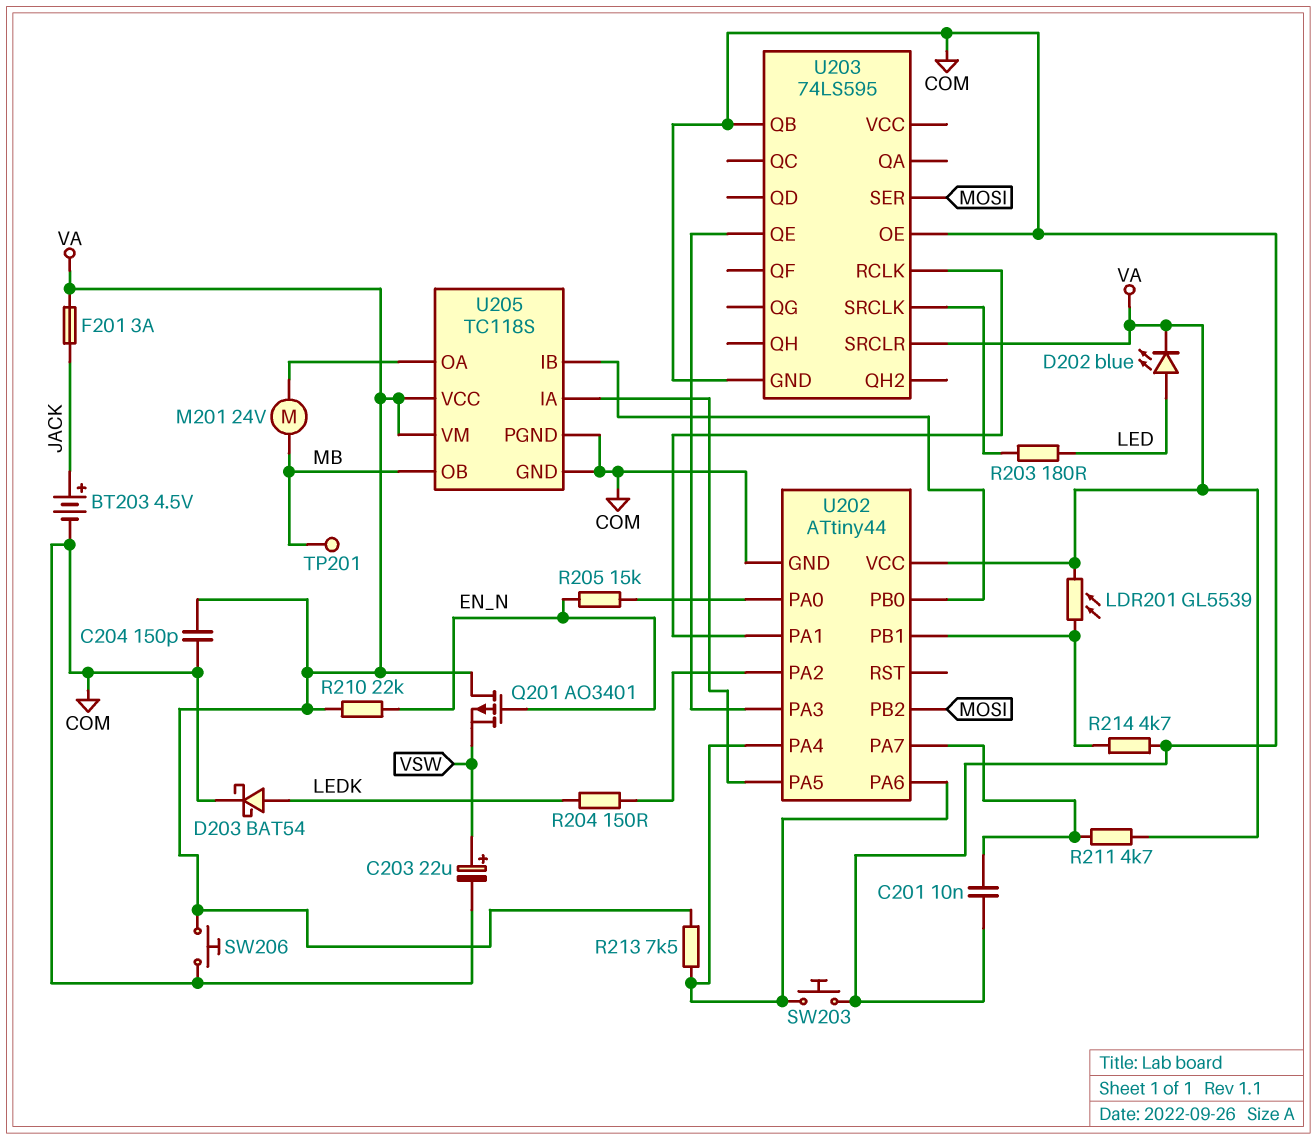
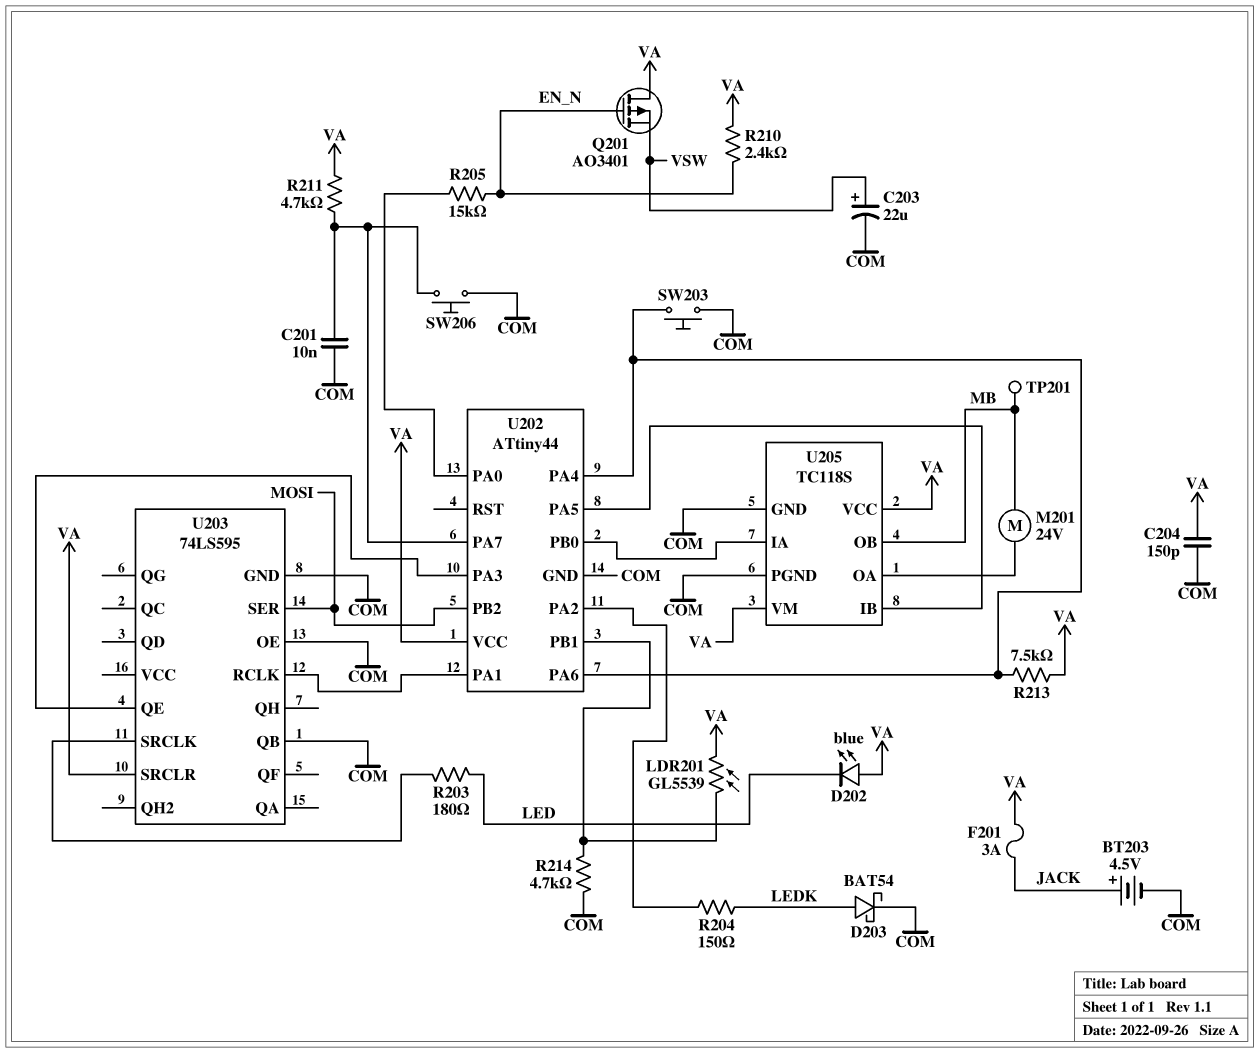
D202: LED blue (A LED, K VA) -> LED blue (A VA, K LED)
R210: 22k (EN_N, VA) -> 2.4k (EN_N, VA)
SW206: button (COM, VA) -> button (COM, U202/PA7)
U205 pin IA: U202/PA5 -> U202/PB0
U205 pin IB: U202/PB0 -> U202/PA5

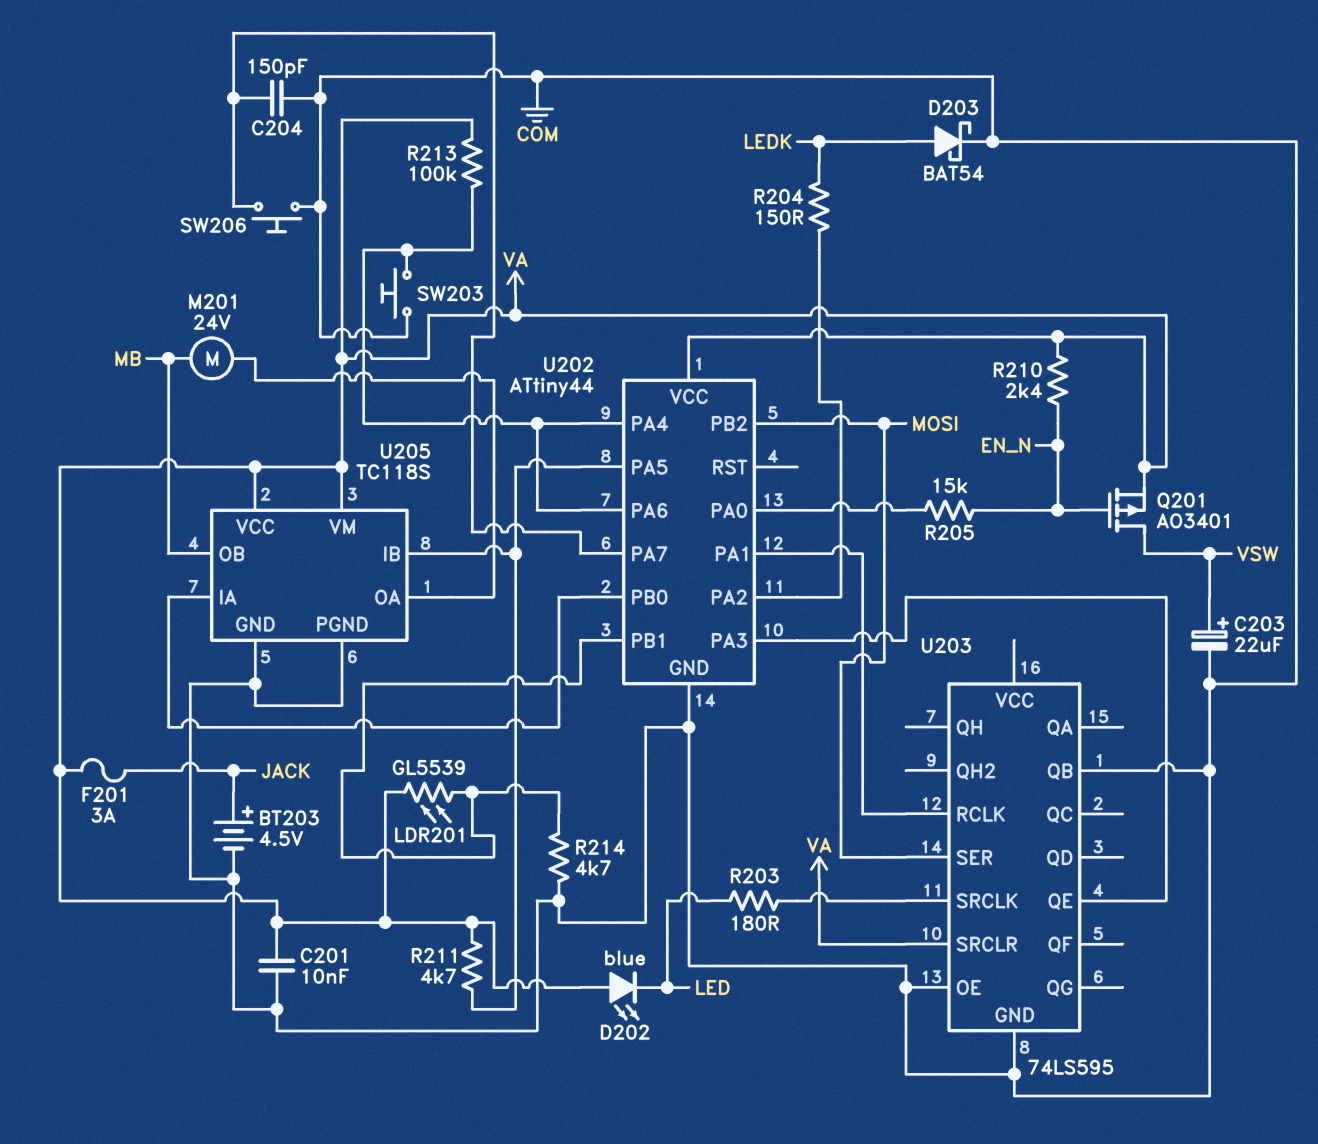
C201: 10nF (COM, U202/PA7) -> 10nF (COM, VA)
C204: 150pF (COM, VA) -> 150pF (COM, U202/PA7)
Q201: PMOS AO3401 (G EN_N, D VA, S VSW) -> PMOS AO3401 (G EN_N, D VSW, S VA)
R211: 4.7k (U202/PA7, VA) -> 4.7k (U202/PA5, VA)
R213: 7.5k (U202/PA4, VA) -> 100k (U202/PA4, VA)
TP201: test point (MB) -> none

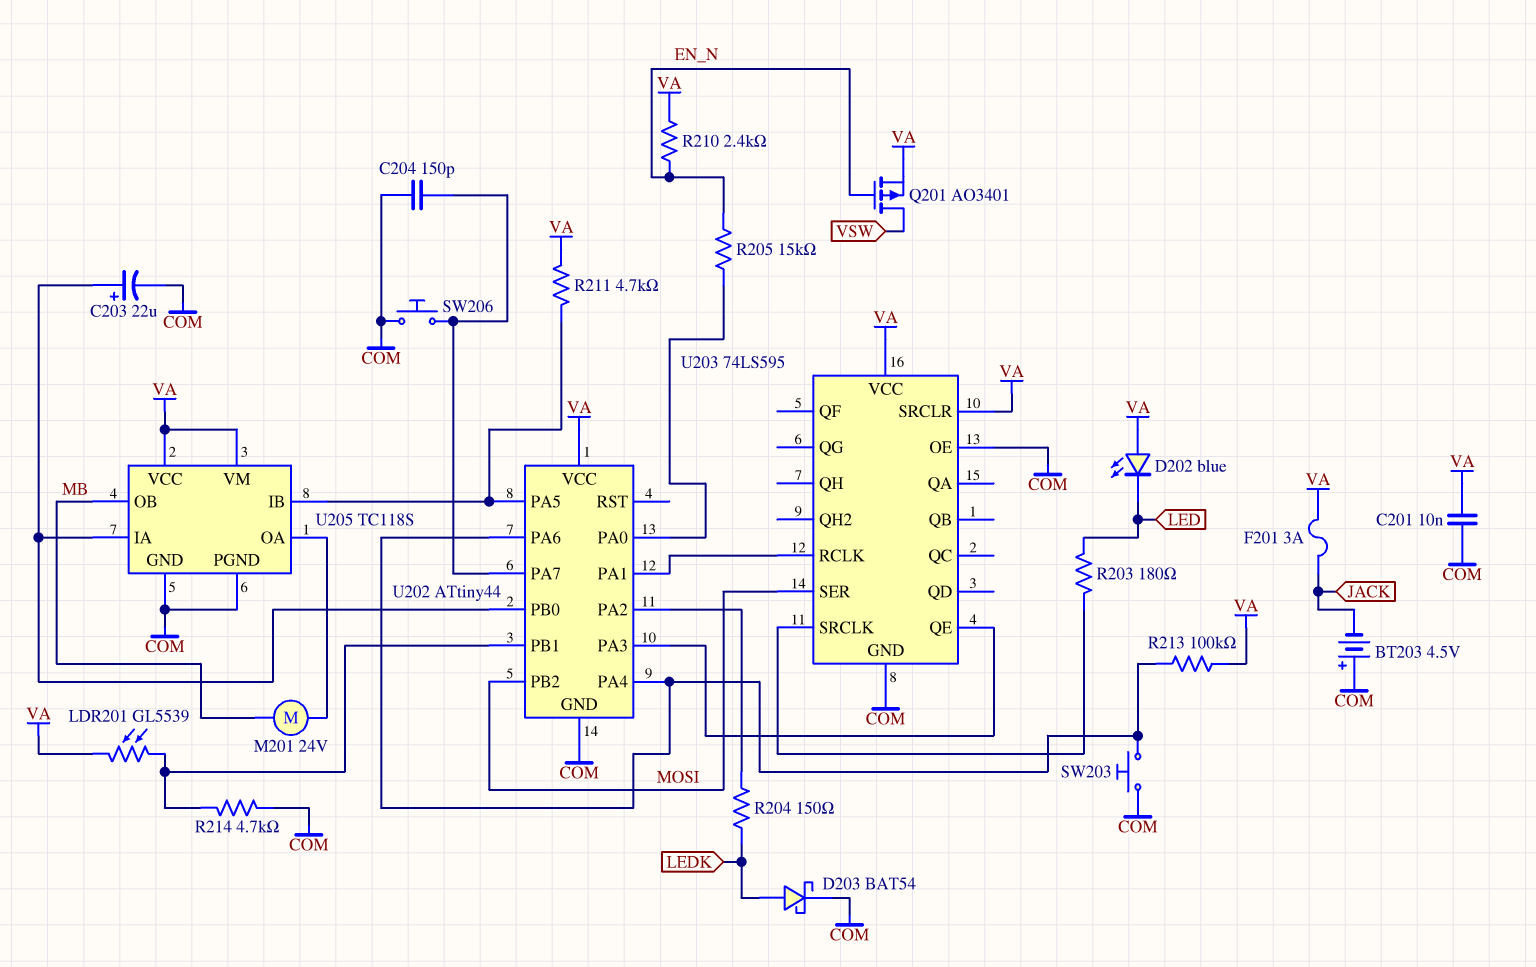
BT203: 4.5V (plus JACK, minus COM) -> 4.5V (plus COM, minus JACK)
C203: 22uF (plus VSW, minus COM) -> 22uF (plus U202/PB0, minus COM)
U203 pin QB: COM -> none
U203 pin VCC: none -> VA

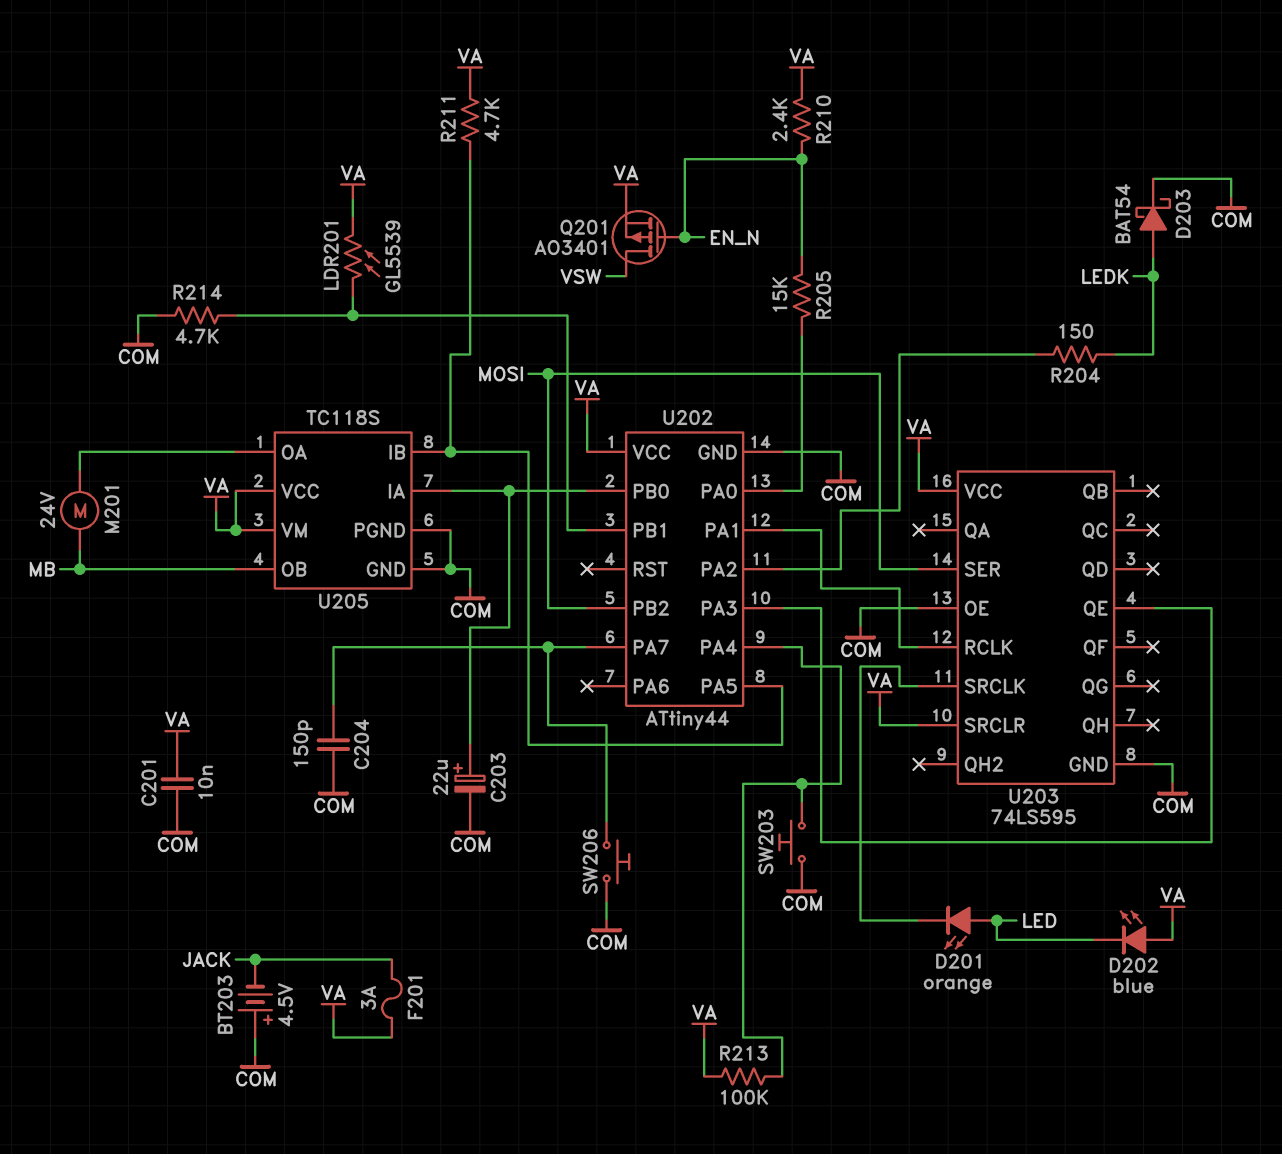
D201: none -> LED orange (A LED, K U203/SRCLK)
R203: 180 (LED, U203/SRCLK) -> none
U202 pin PA6: U202/PA4 -> none

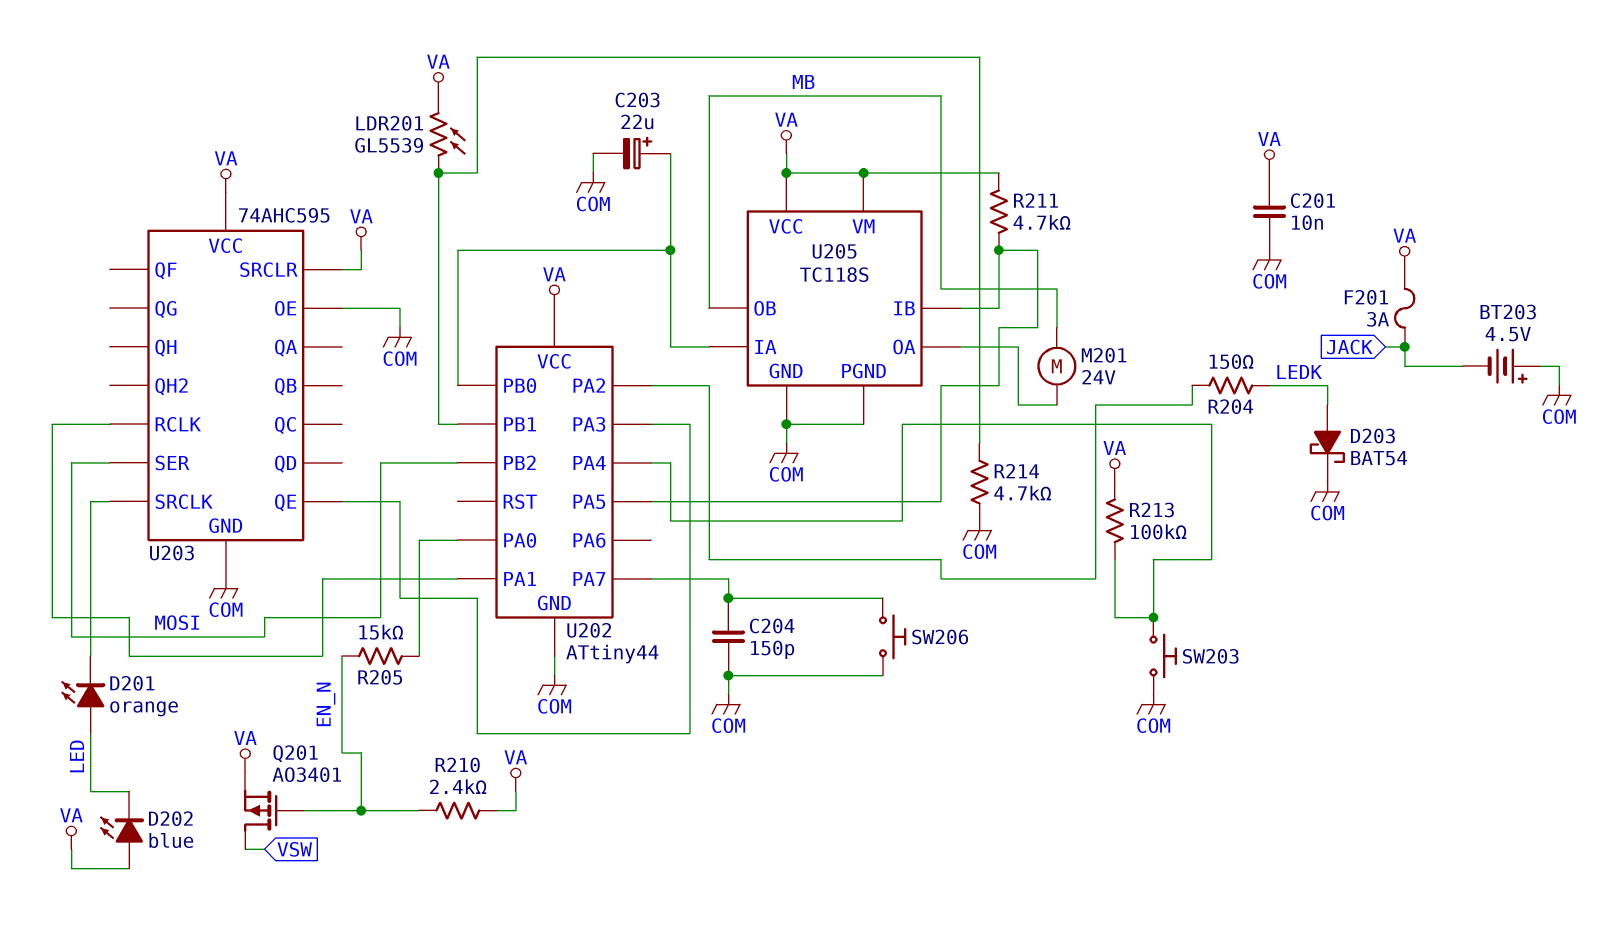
U203: 74LS595 -> 74AHC595

